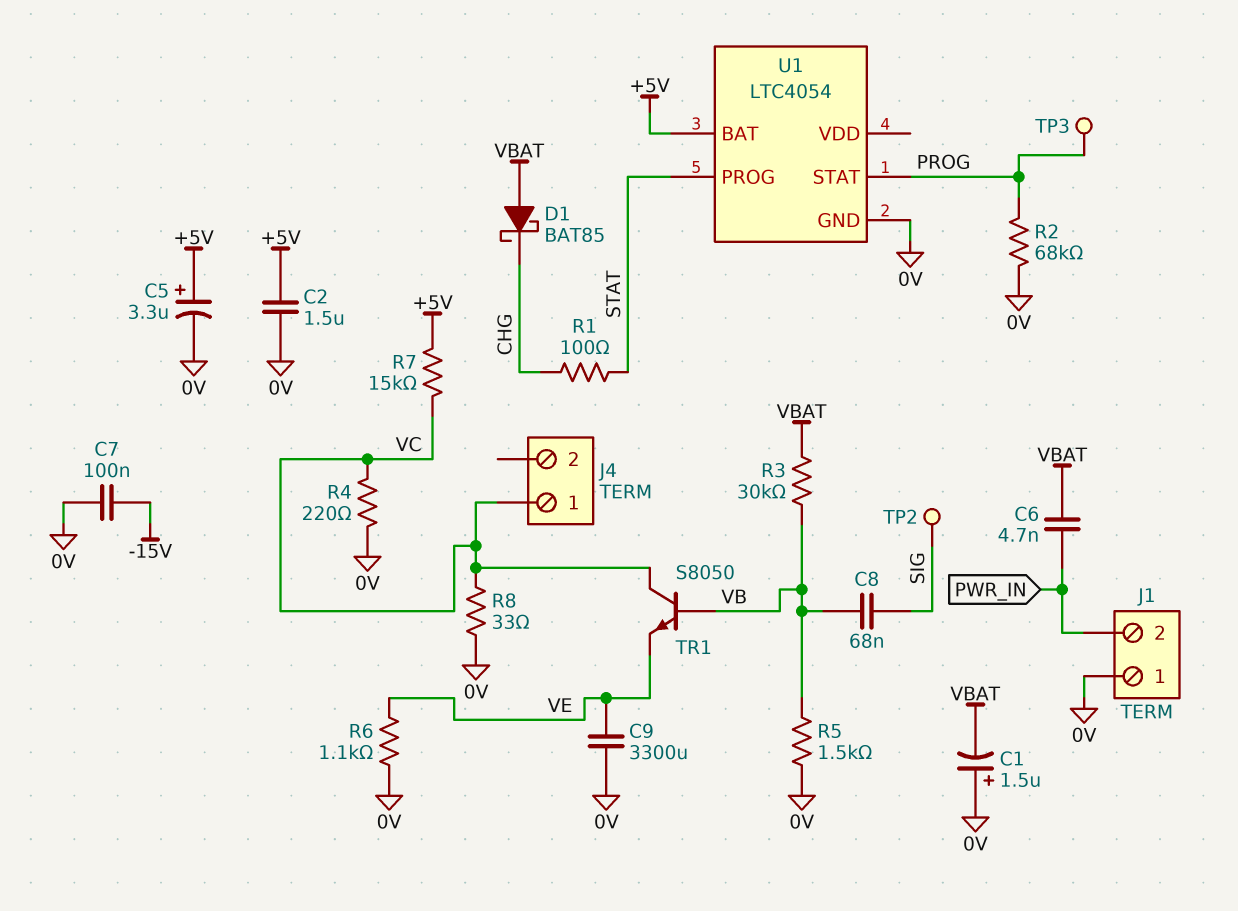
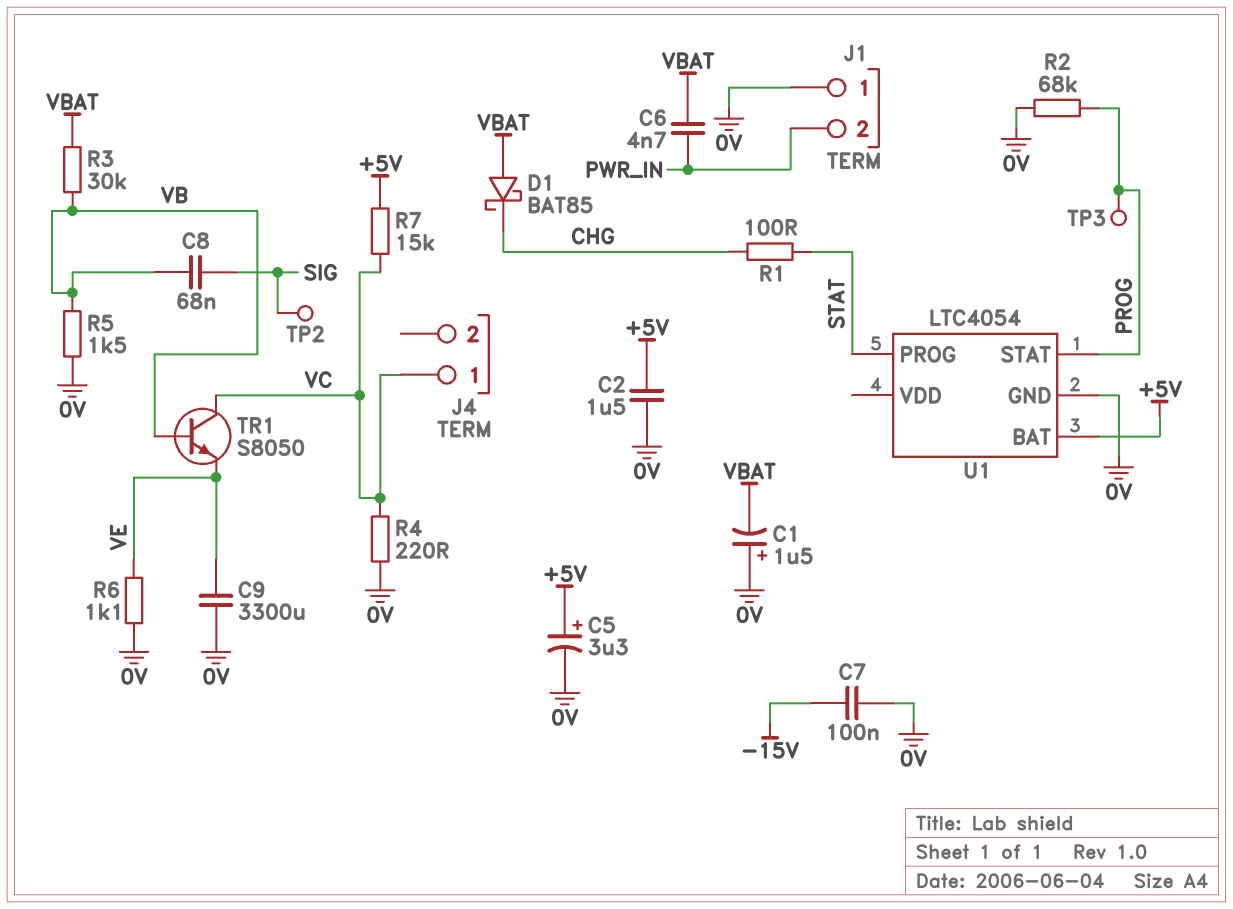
R8: 33 (0V, VC) -> none

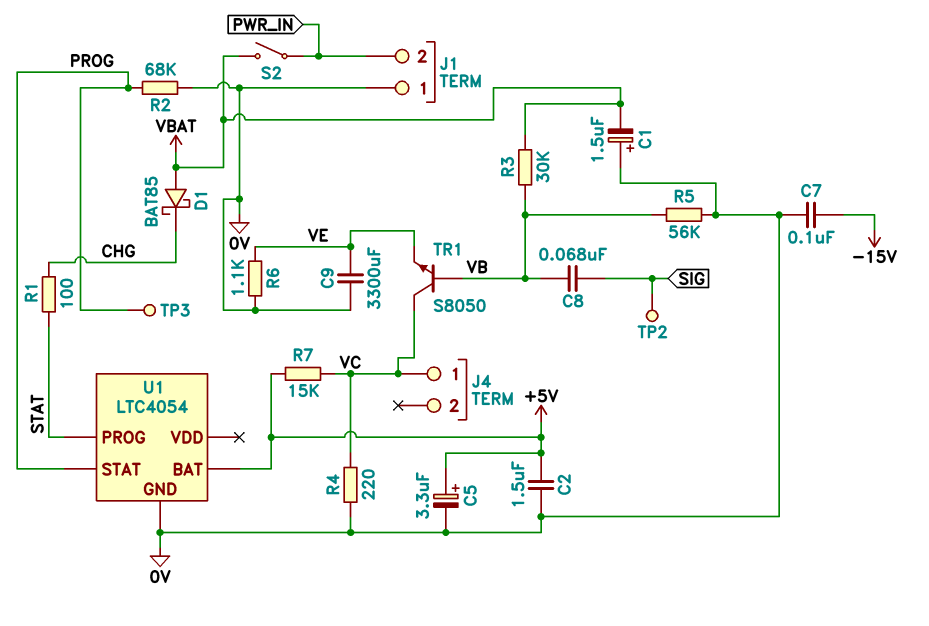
C6: 4.7nF (PWR_IN, VBAT) -> none
R5: 1.5k (0V, VB) -> 56k (0V, VB)
S2: none -> switch (PWR_IN, VBAT)

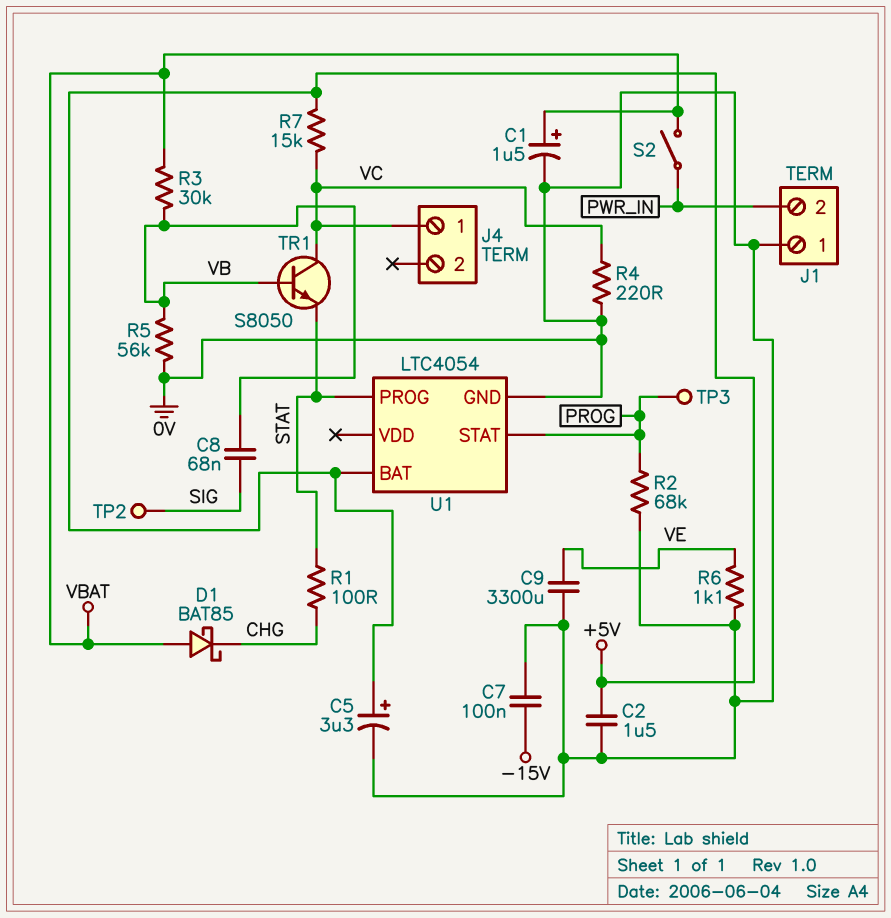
C1: 1.5uF (plus 0V, minus VBAT) -> 1.5uF (plus VBAT, minus 0V)
TR1: NPN S8050 (B VB, C VC, E VE) -> NPN S8050 (B VB, C VC, E STAT)

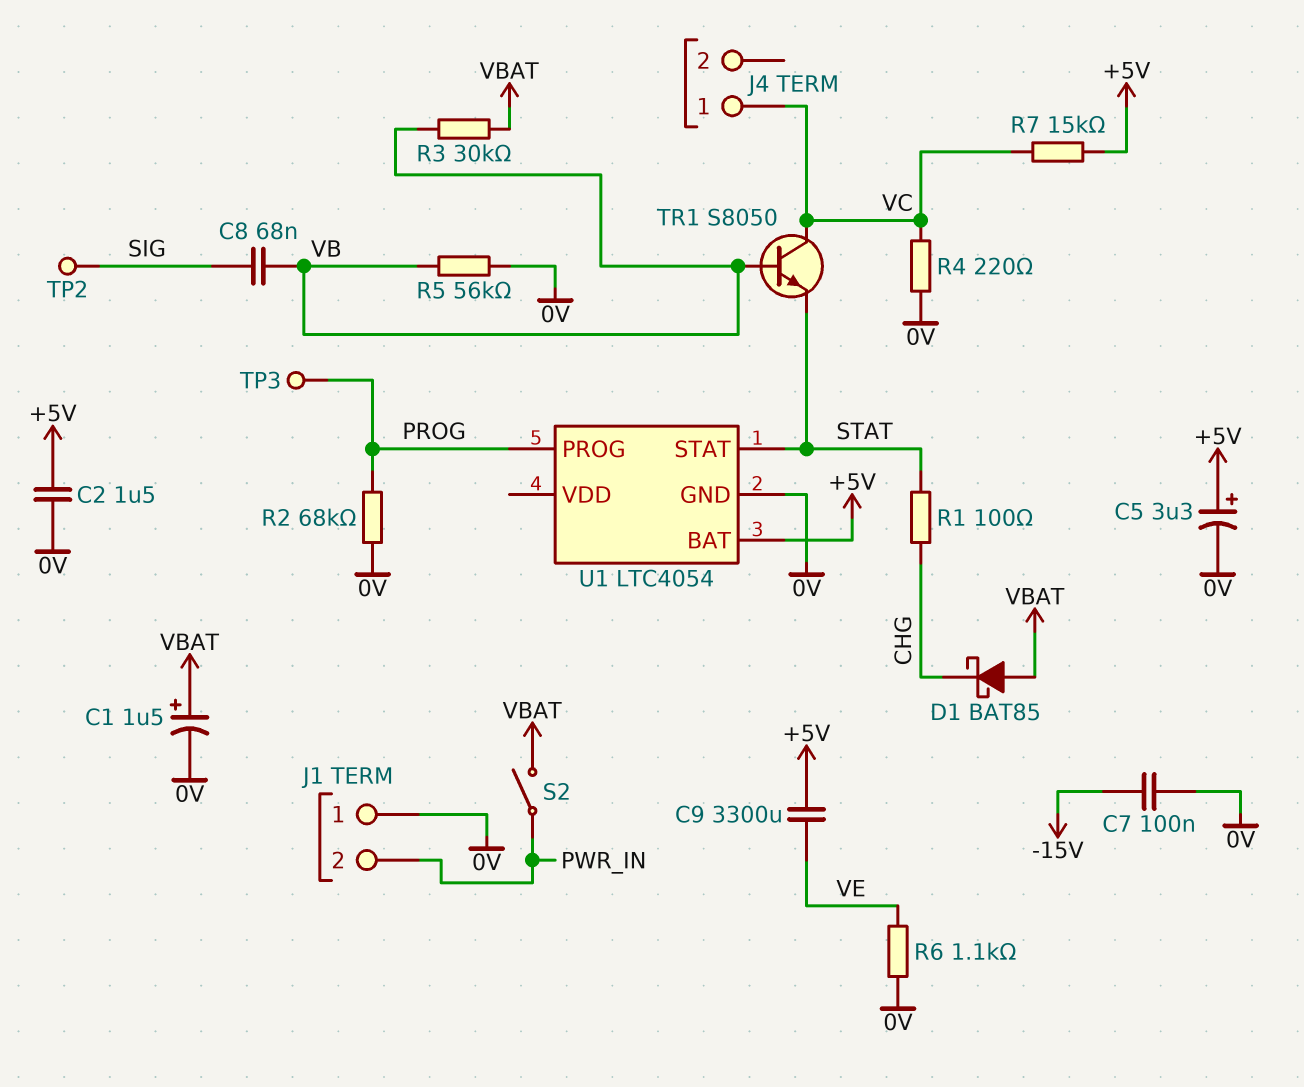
C9: 3300uF (0V, VE) -> 3300uF (+5V, VE)
U1 pin PROG: STAT -> PROG
U1 pin STAT: PROG -> STAT

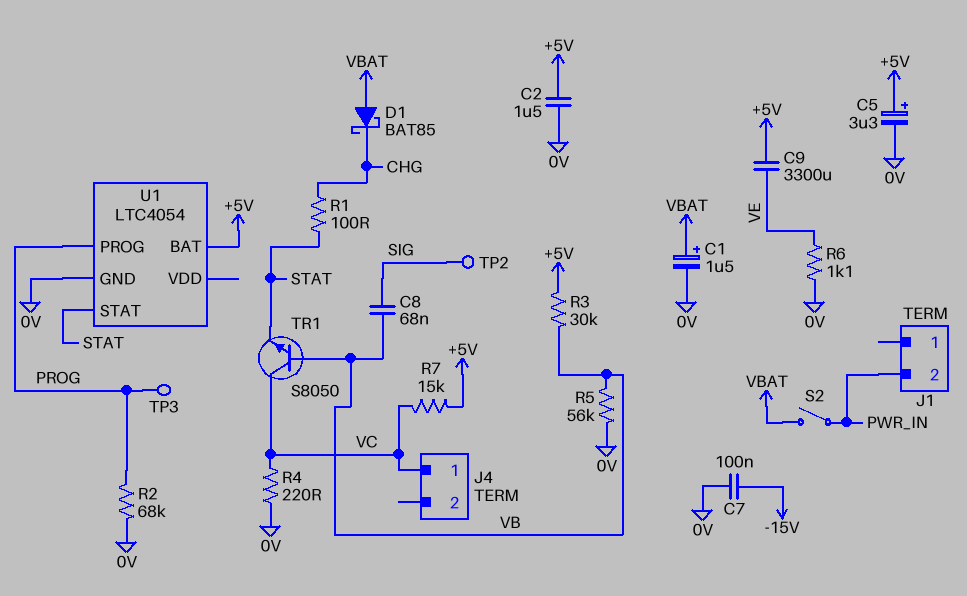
J1 pin 1: 0V -> none
R3: 30k (VB, VBAT) -> 30k (+5V, VB)

